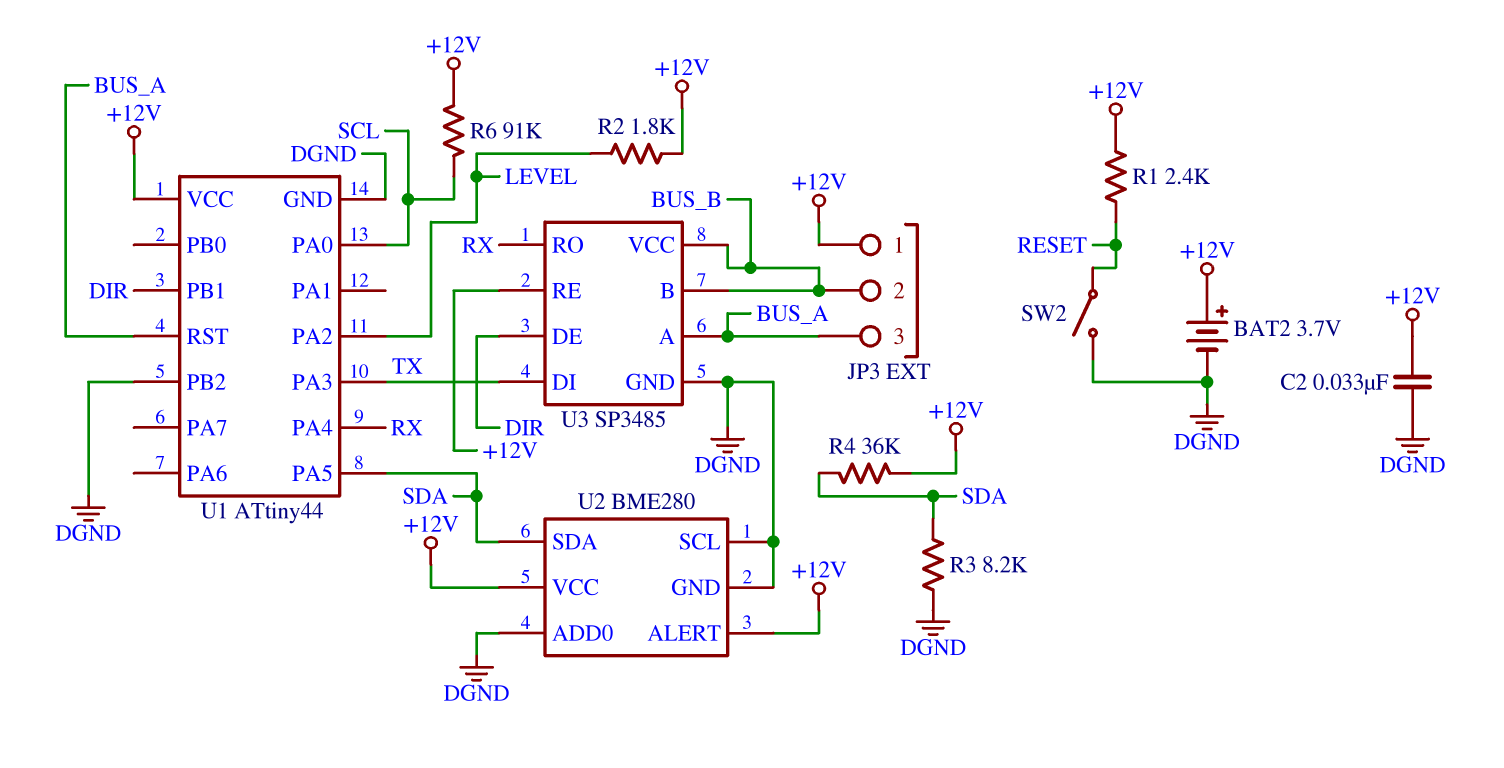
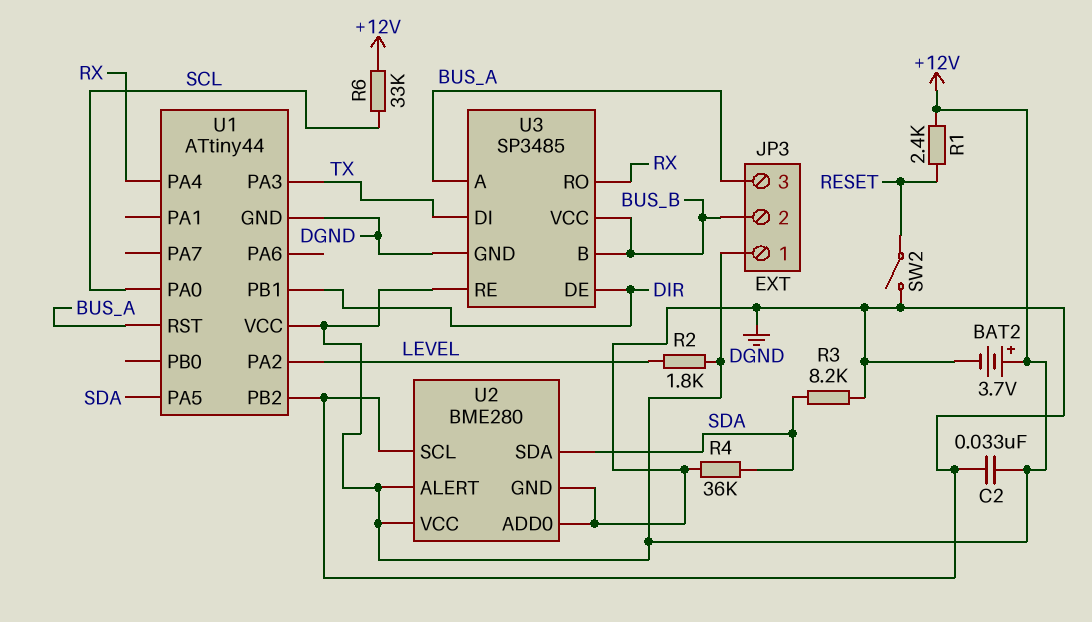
R4: 36k (+12V, SDA) -> 36k (DGND, SDA)
R6: 91k (+12V, SCL) -> 33k (+12V, SCL)

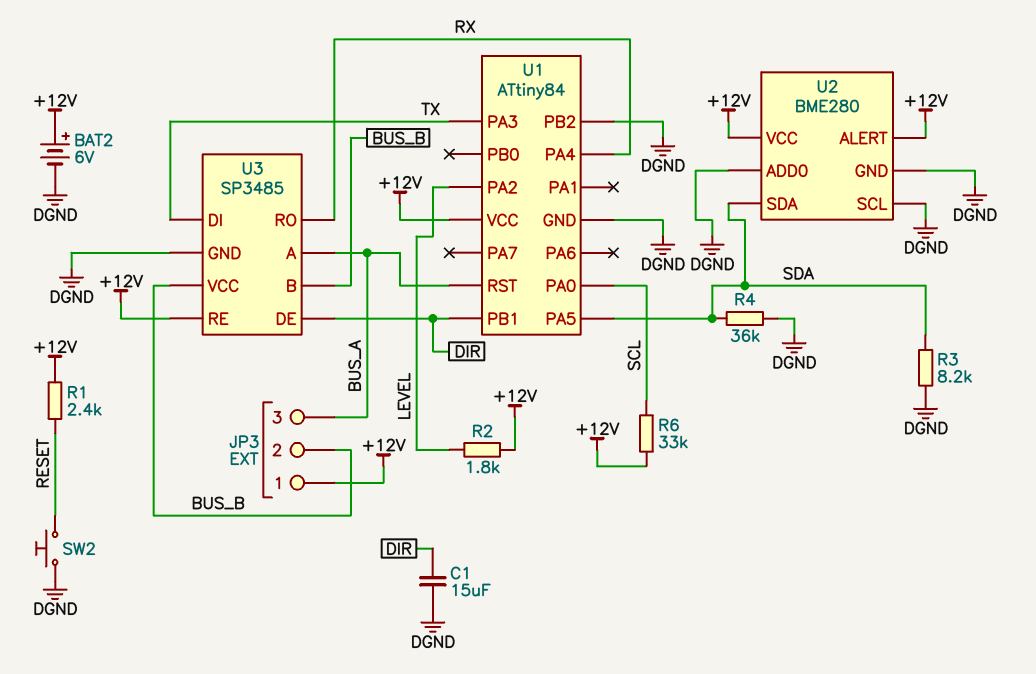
BAT2: 3.7V (plus +12V, minus DGND) -> 6V (plus +12V, minus DGND)
C1: none -> 15uF (DGND, DIR)
C2: 33nF (+12V, DGND) -> none
SW2: switch (DGND, RESET) -> button (DGND, RESET)
U1: ATtiny44 -> ATtiny84

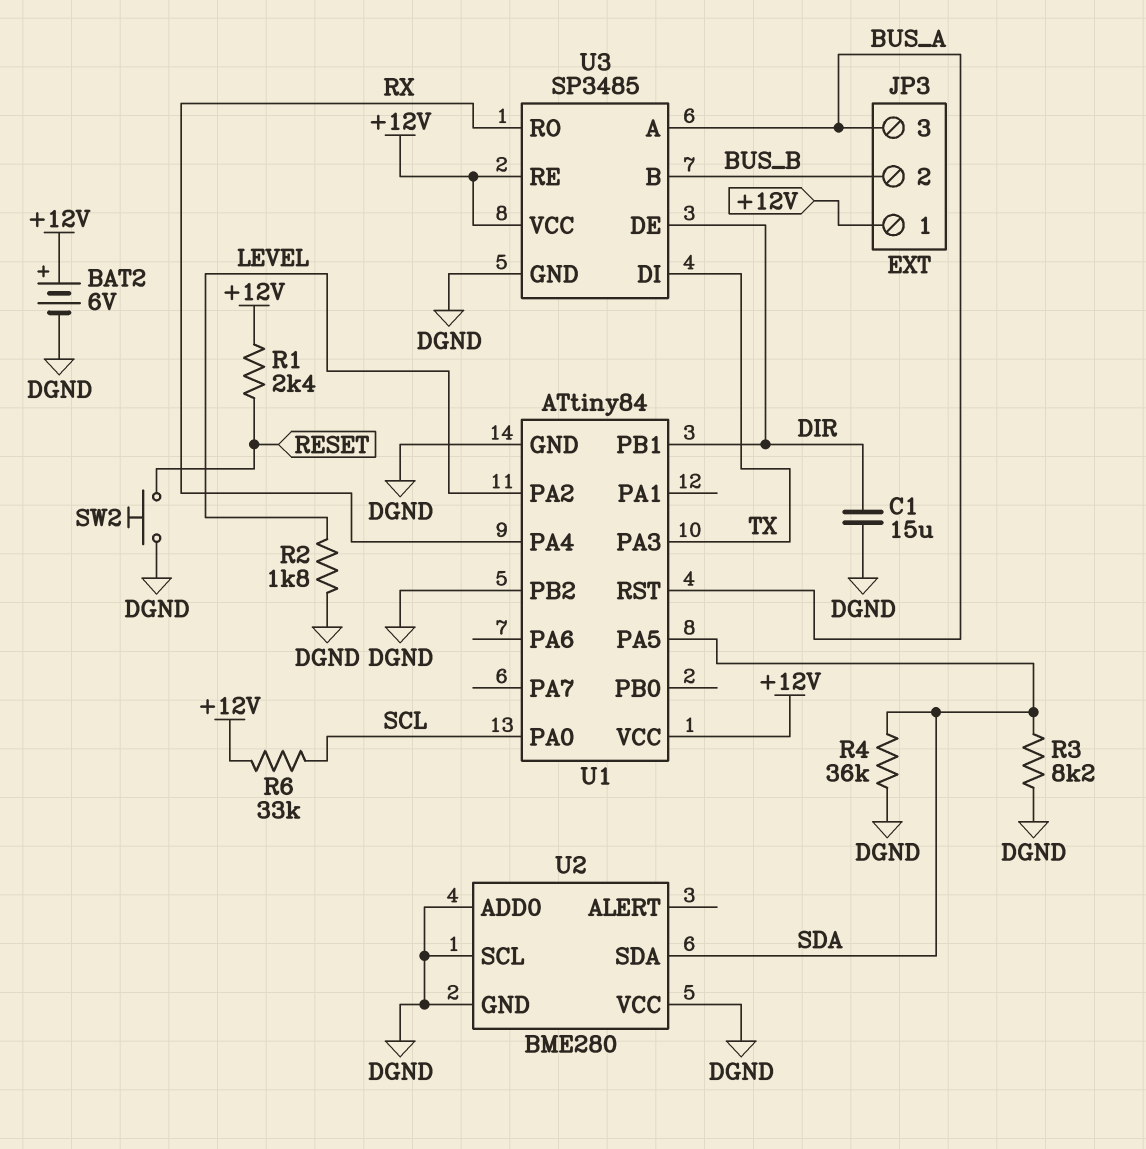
R2: 1.8k (+12V, LEVEL) -> 1.8k (DGND, LEVEL)
U2 pin ALERT: +12V -> none
U2 pin VCC: +12V -> DGND
U3 pin VCC: BUS_B -> +12V

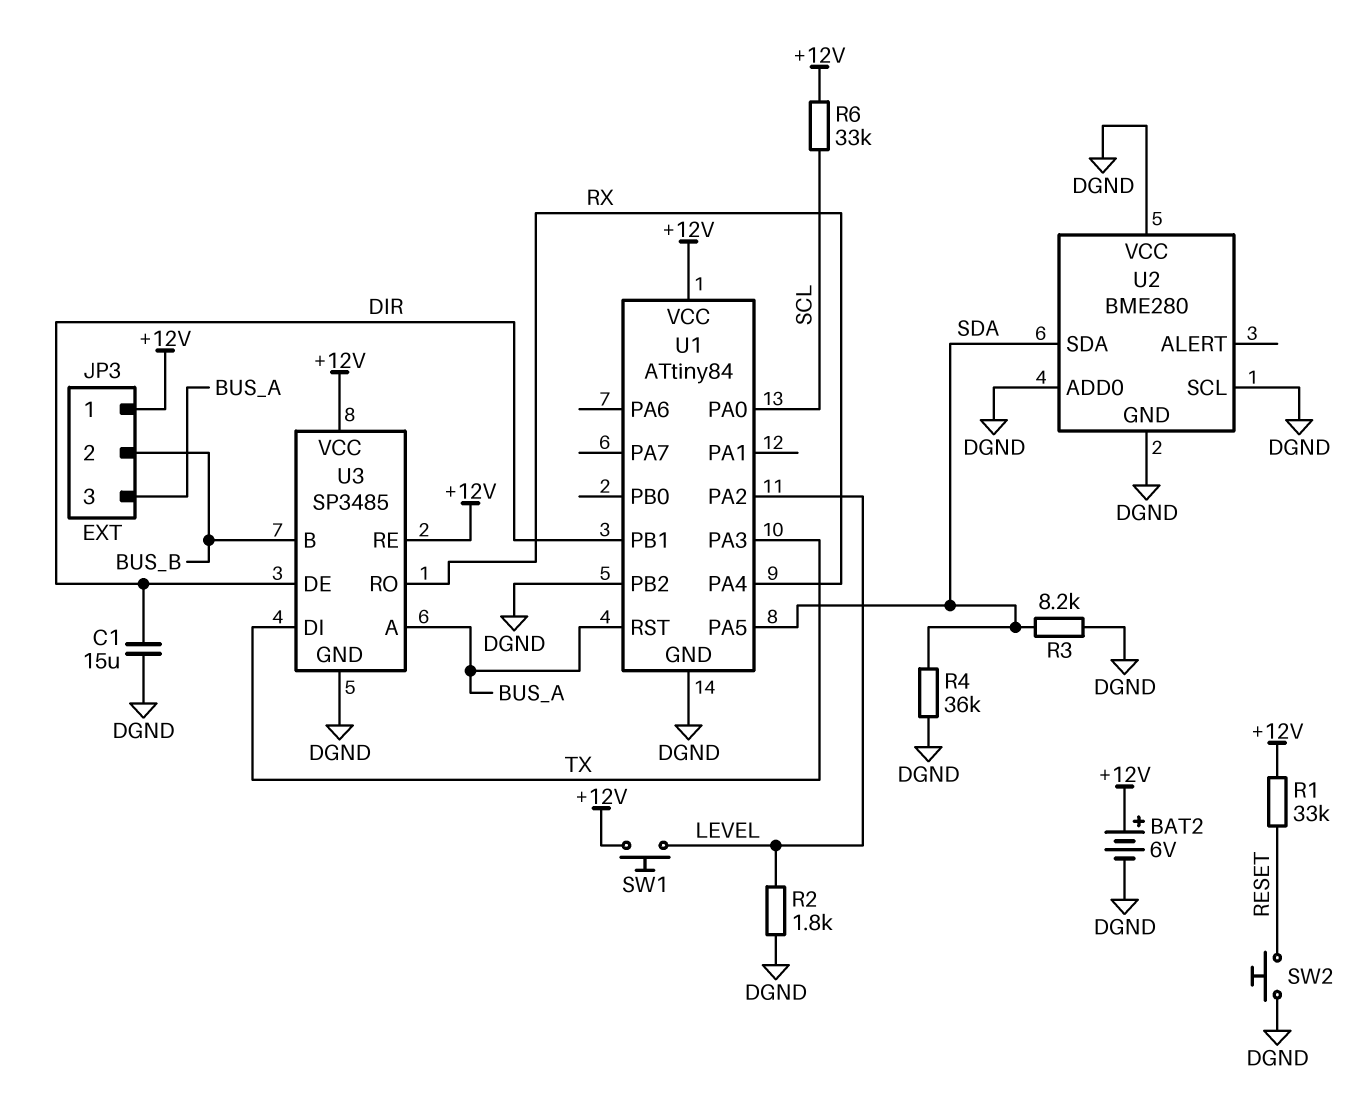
R1: 2.4k (+12V, RESET) -> 33k (+12V, RESET)
SW1: none -> button (+12V, LEVEL)

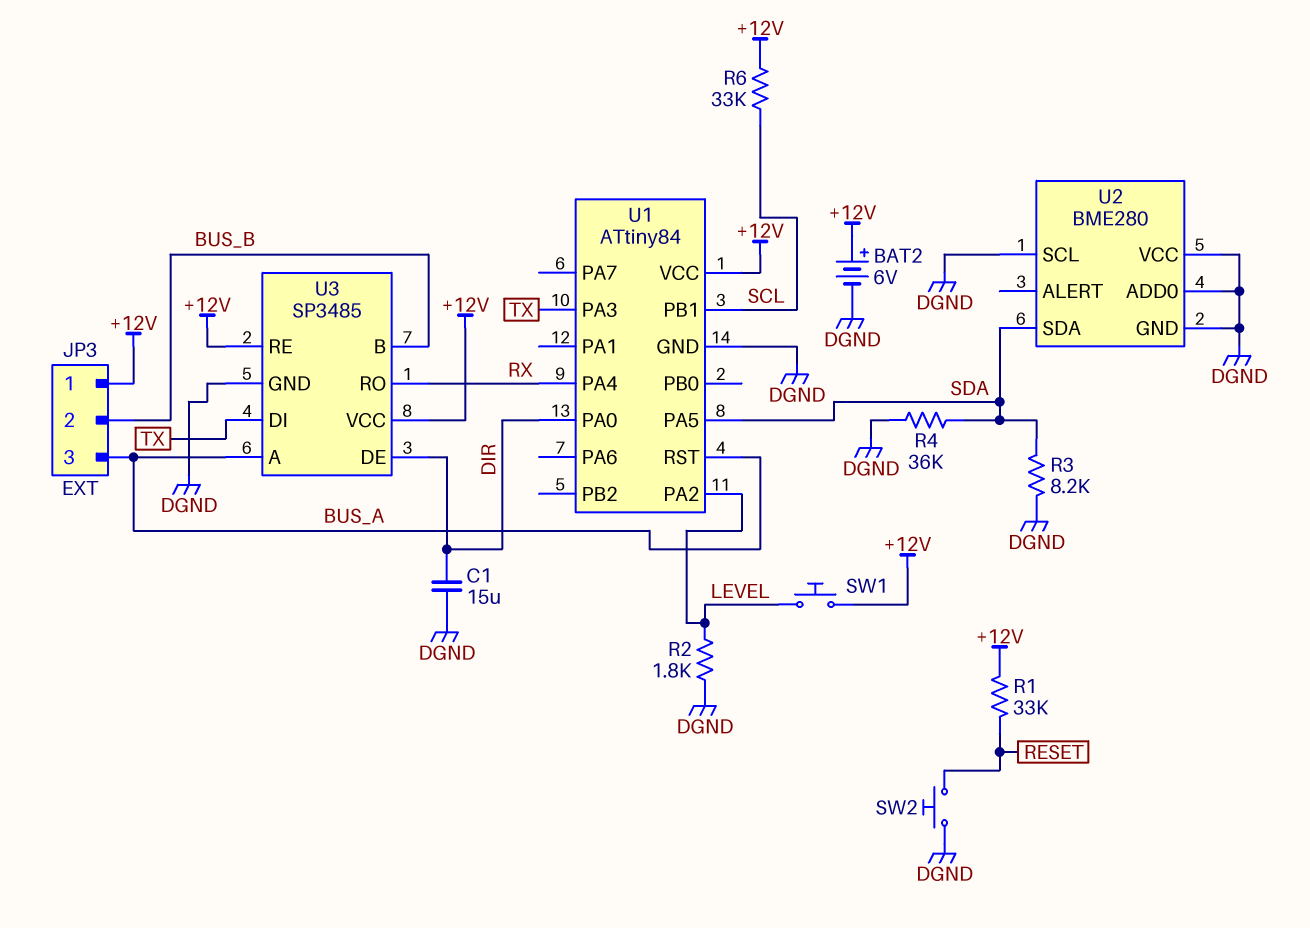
U1 pin PA0: SCL -> DIR
U1 pin PB1: DIR -> SCL
U1 pin PB2: DGND -> none

